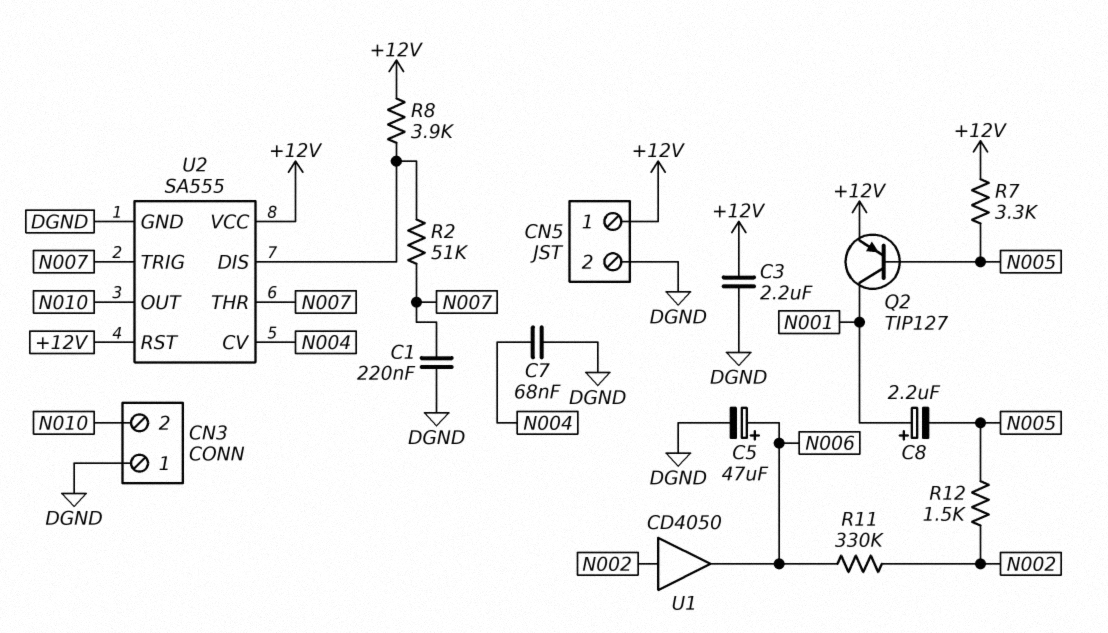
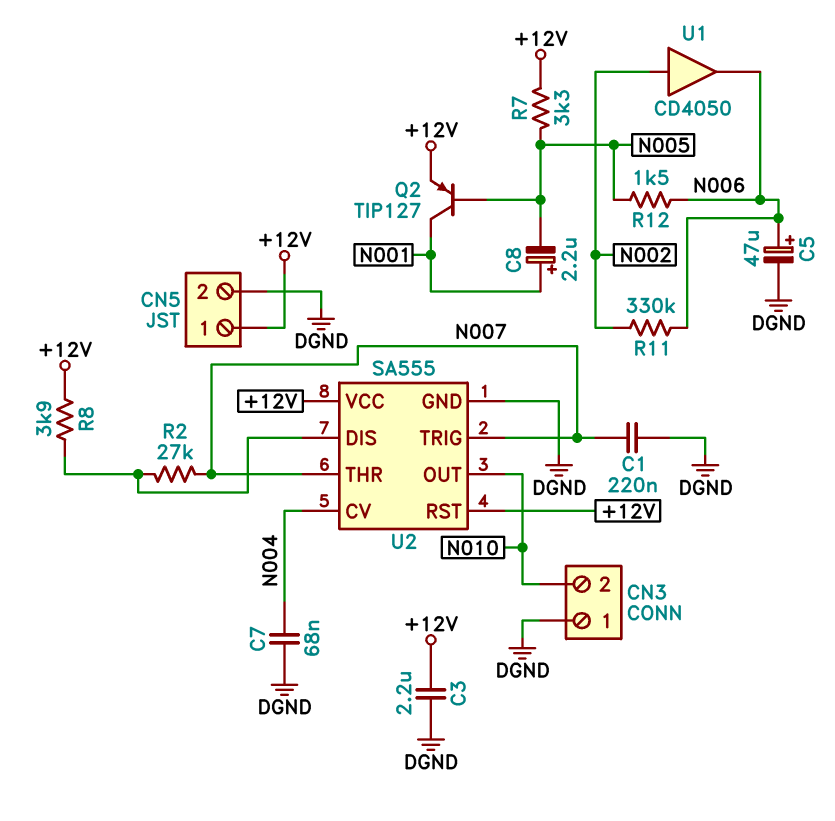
R2: 51k (N007, U2/DIS) -> 27k (N007, U2/DIS)
R12: 1.5k (N002, N005) -> 1.5k (N005, N006)

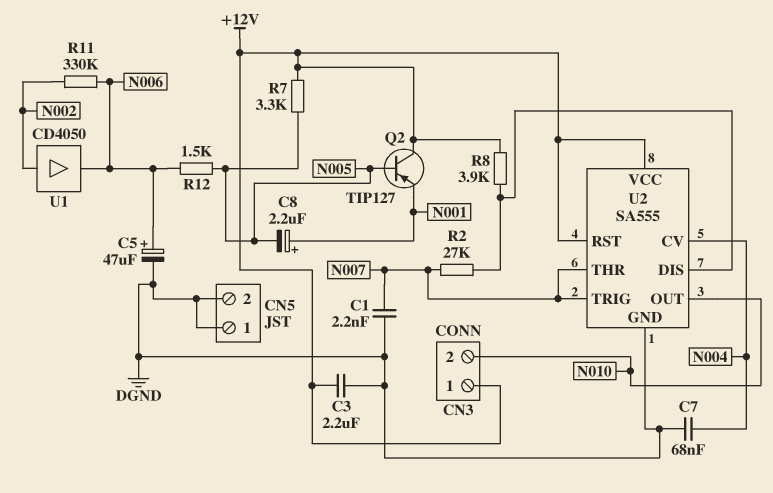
C1: 220nF (DGND, N007) -> 2.2nF (DGND, N007)
CN3 pin 1: DGND -> +12V
CN5 pin 1: +12V -> DGND
Q2: PNP TIP127 (B N005, C N001, E +12V) -> PNP TIP127 (B N005, C +12V, E N001)

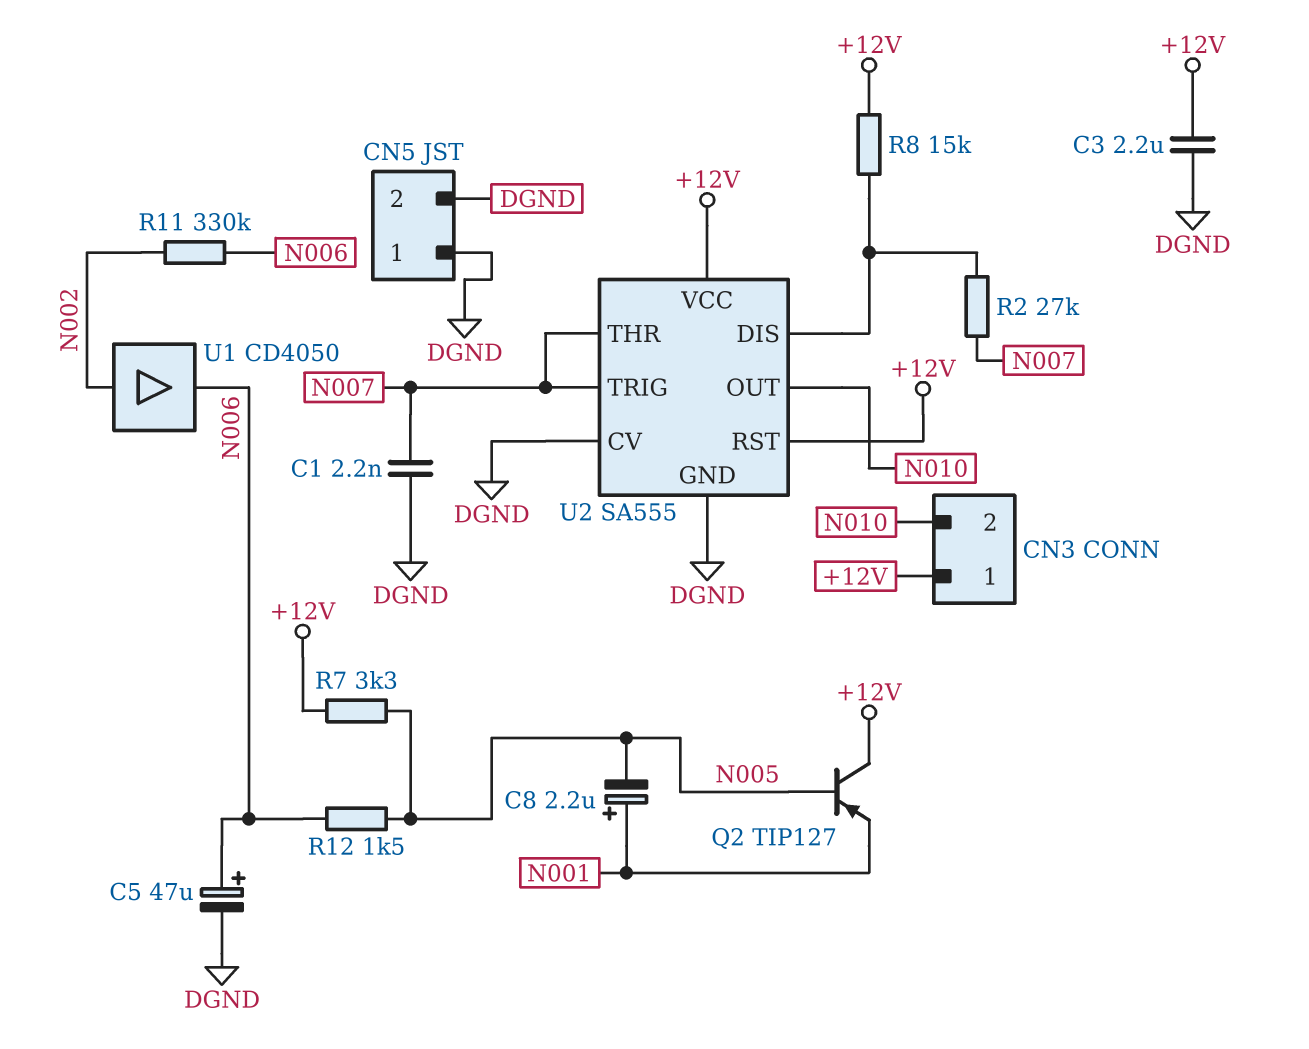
C7: 68nF (DGND, N004) -> none
R8: 3.9k (+12V, U2/DIS) -> 15k (+12V, U2/DIS)
U2 pin CV: N004 -> DGND

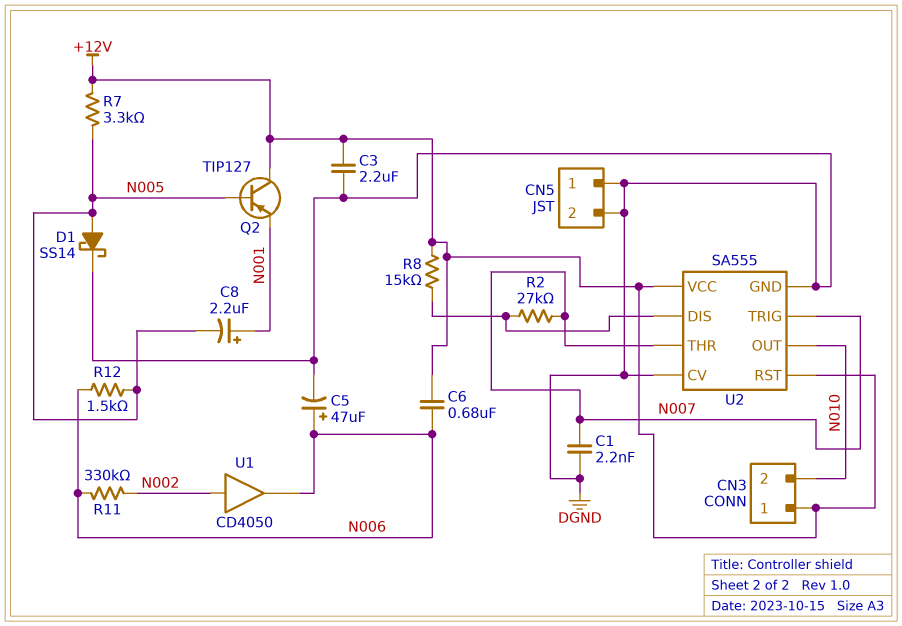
C6: none -> 680nF (+12V, N006)
D1: none -> schottky SS14 (A N005, K DGND)

